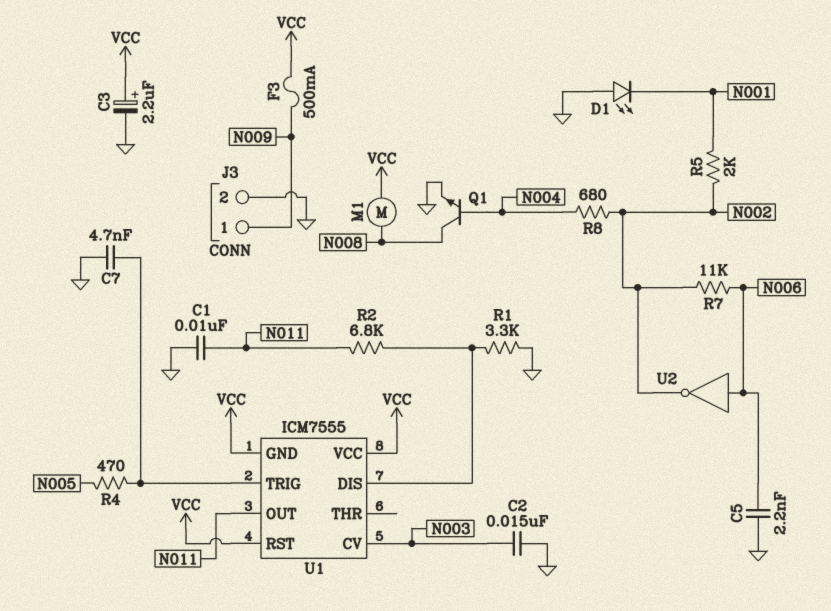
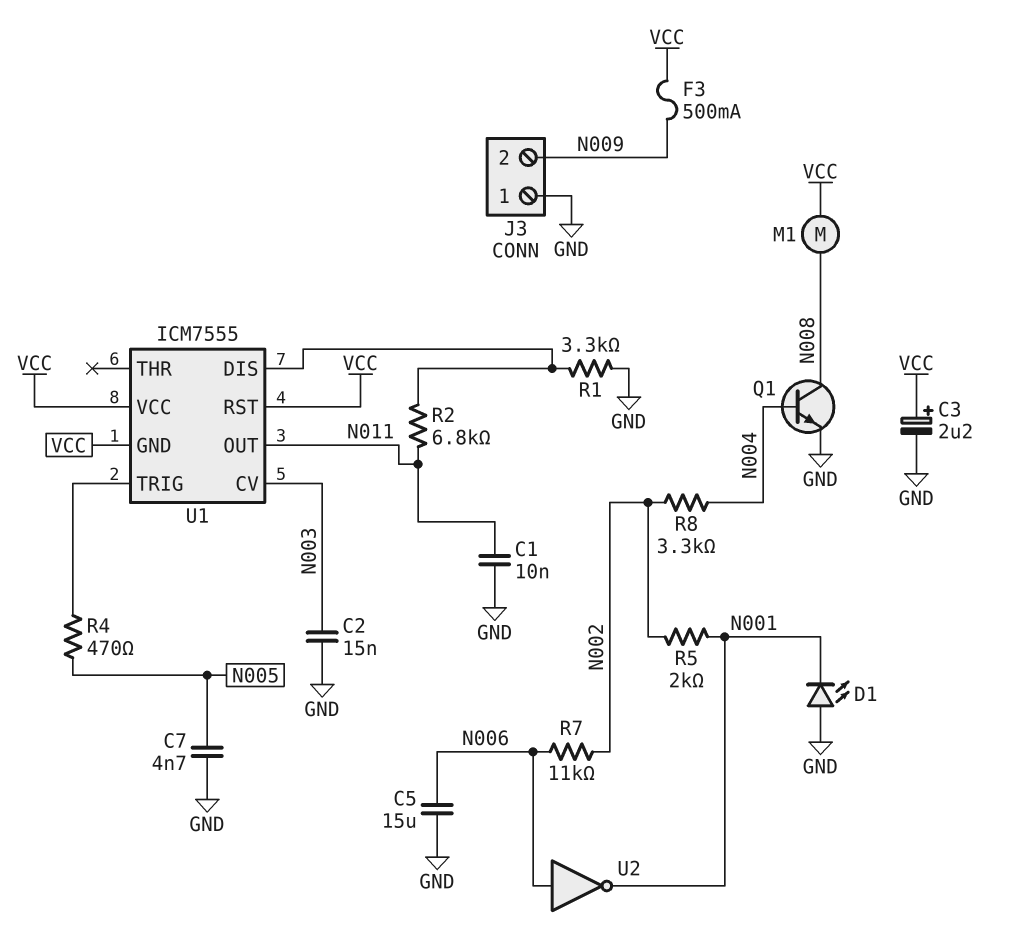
C5: 2.2nF (GND, N006) -> 15uF (GND, N006)
C7: 4.7nF (GND, U1/TRIG) -> 4.7nF (GND, N005)
J3 pin 1: N009 -> GND
J3 pin 2: GND -> N009
R8: 680 (N002, N004) -> 3.3k (N002, N004)
U2: NOT (in N006, out N002) -> NOT (in N006, out N001)

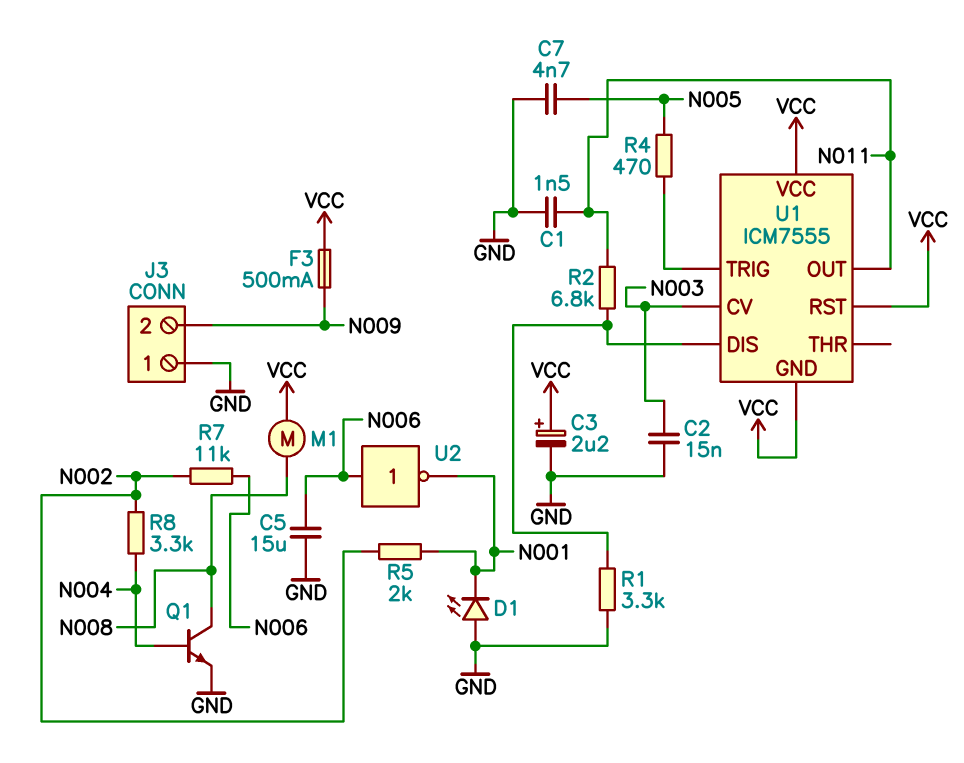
C1: 10nF (GND, N011) -> 1.5nF (GND, N011)

